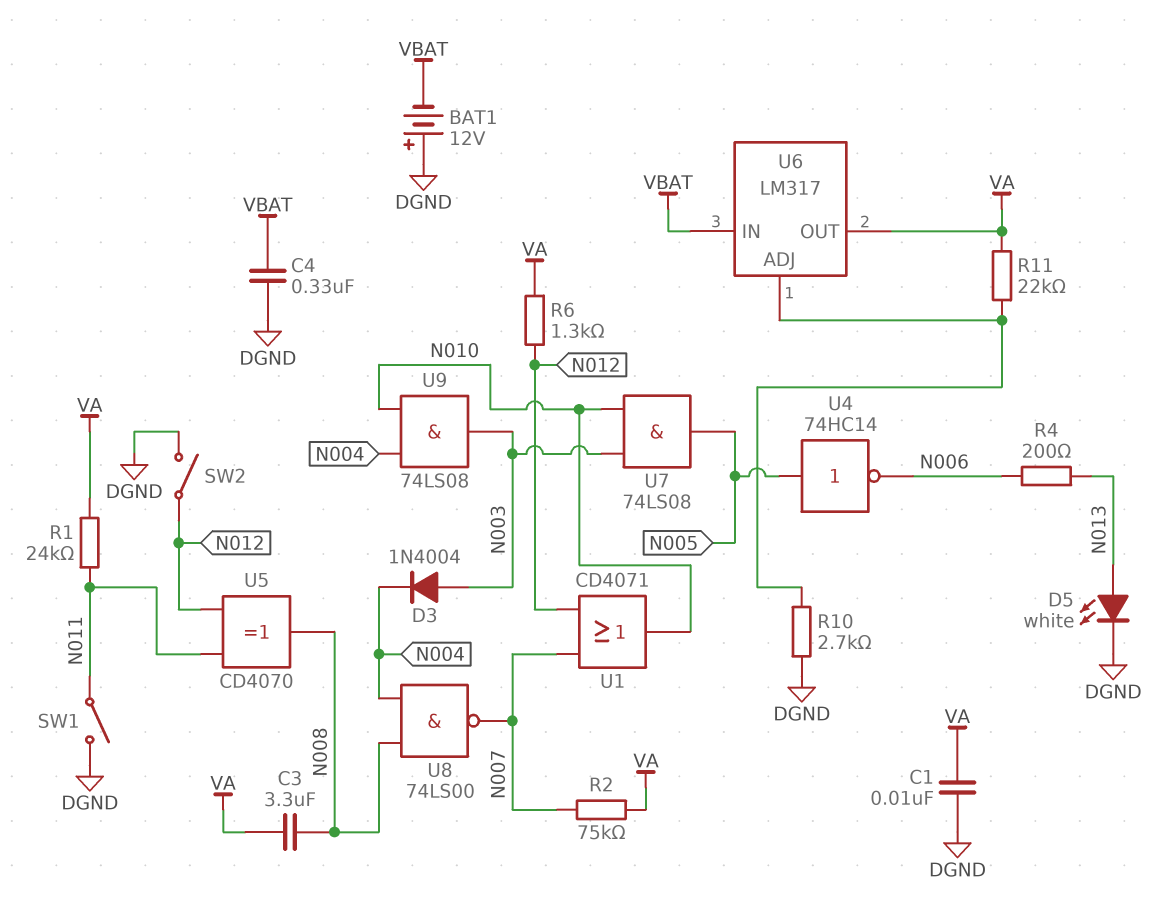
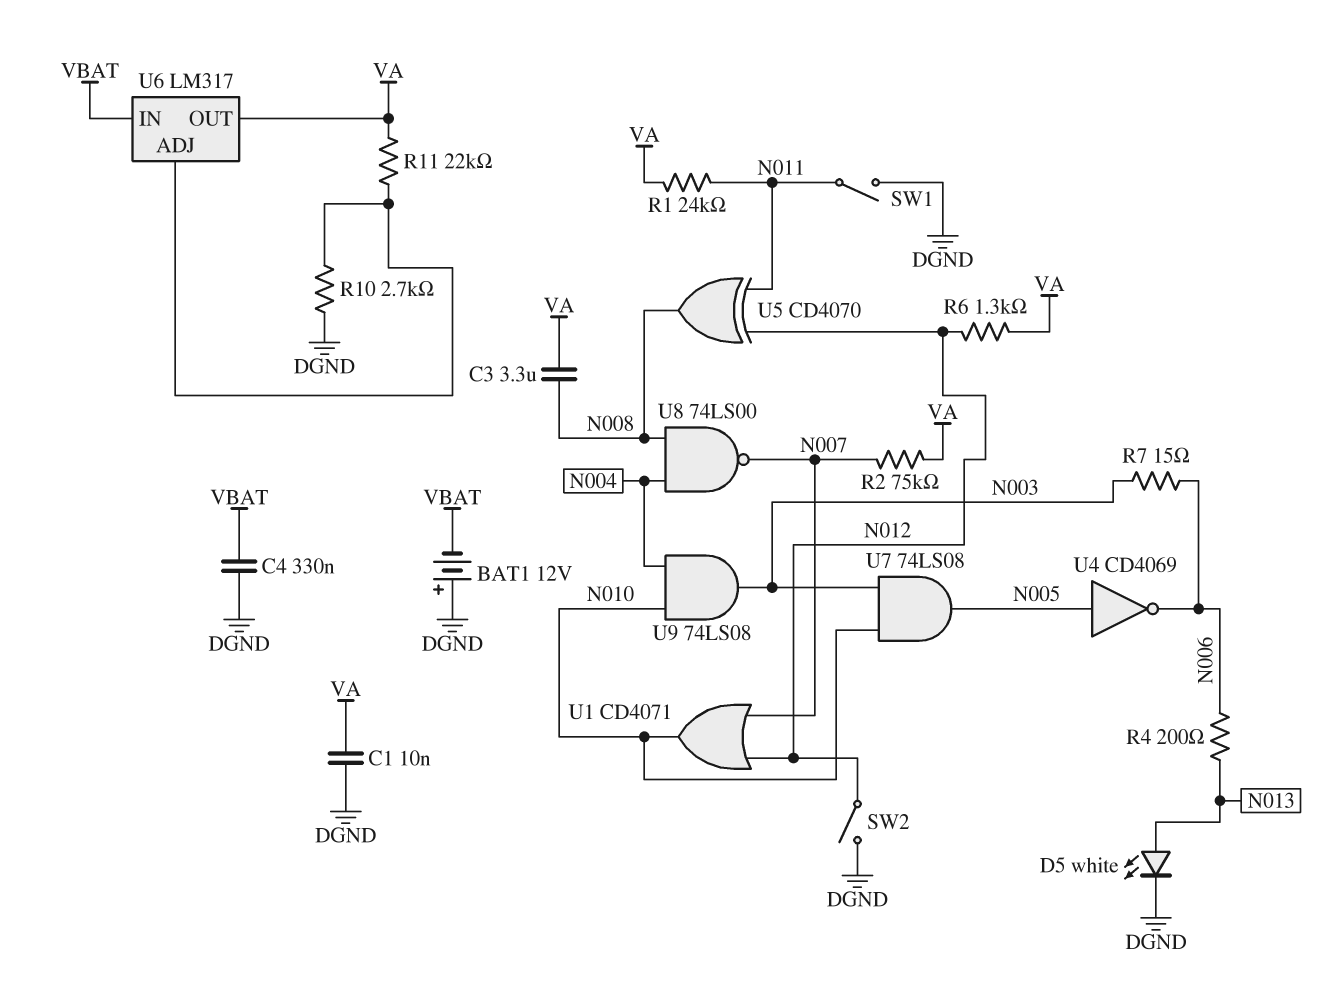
D3: diode 1N4004 (A N003, K N004) -> none
R7: none -> 15 (N003, N006)
U4: NOT 74HC14 (in N005, out N006) -> NOT CD4069 (in N005, out N006)

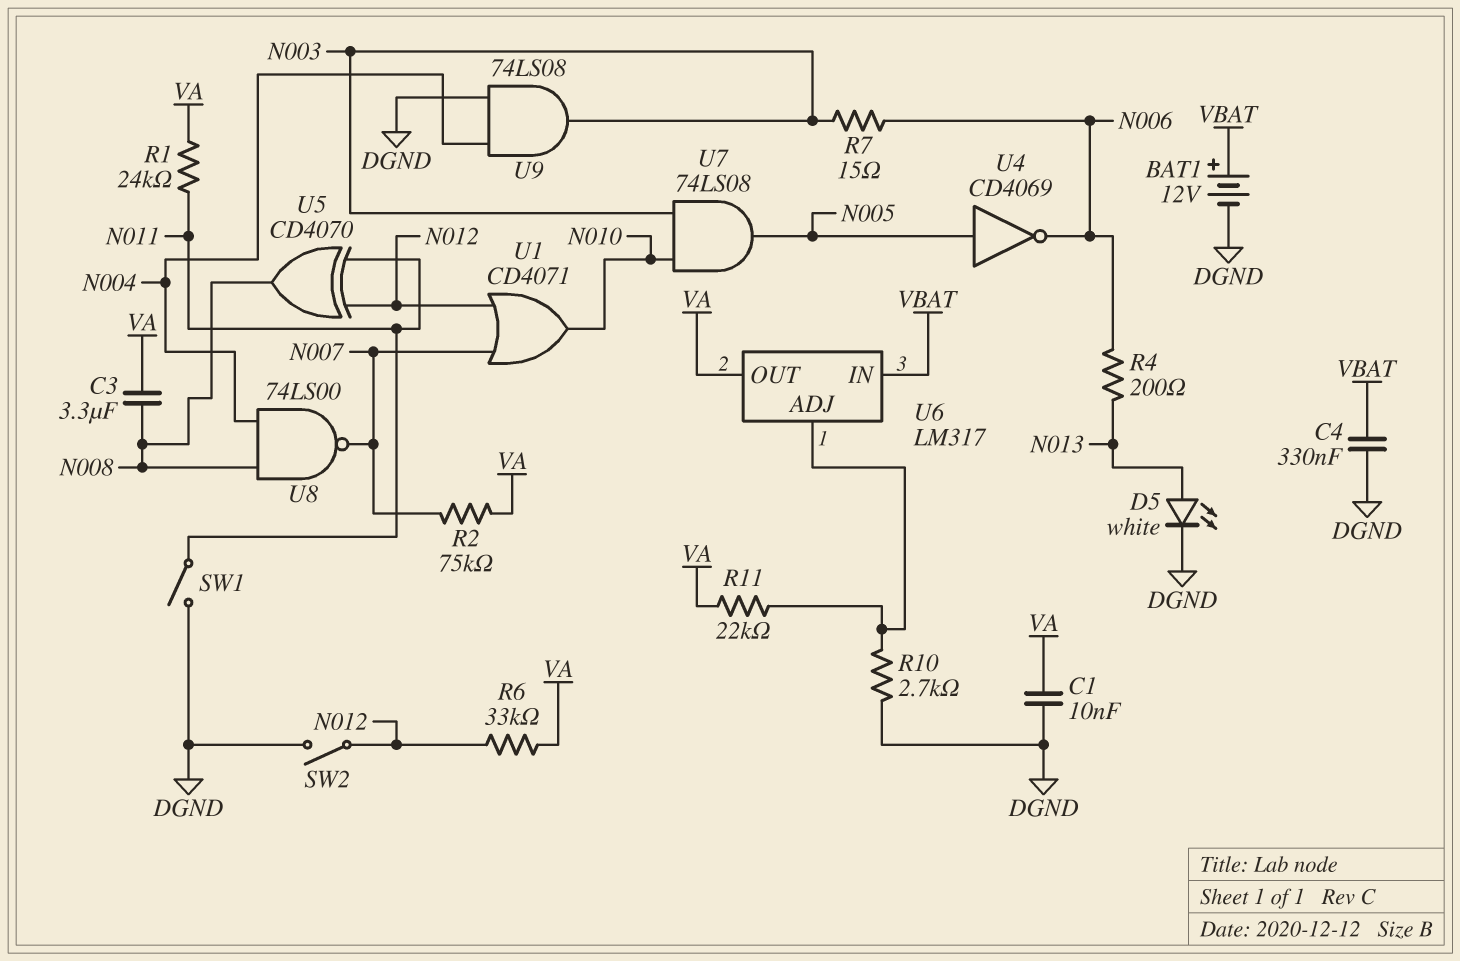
BAT1: 12V (plus DGND, minus VBAT) -> 12V (plus VBAT, minus DGND)
R6: 1.3k (N012, VA) -> 33k (N012, VA)
U9: AND 74LS08 (in N004, in N010, out N003) -> AND 74LS08 (in DGND, in N004, out N003)

